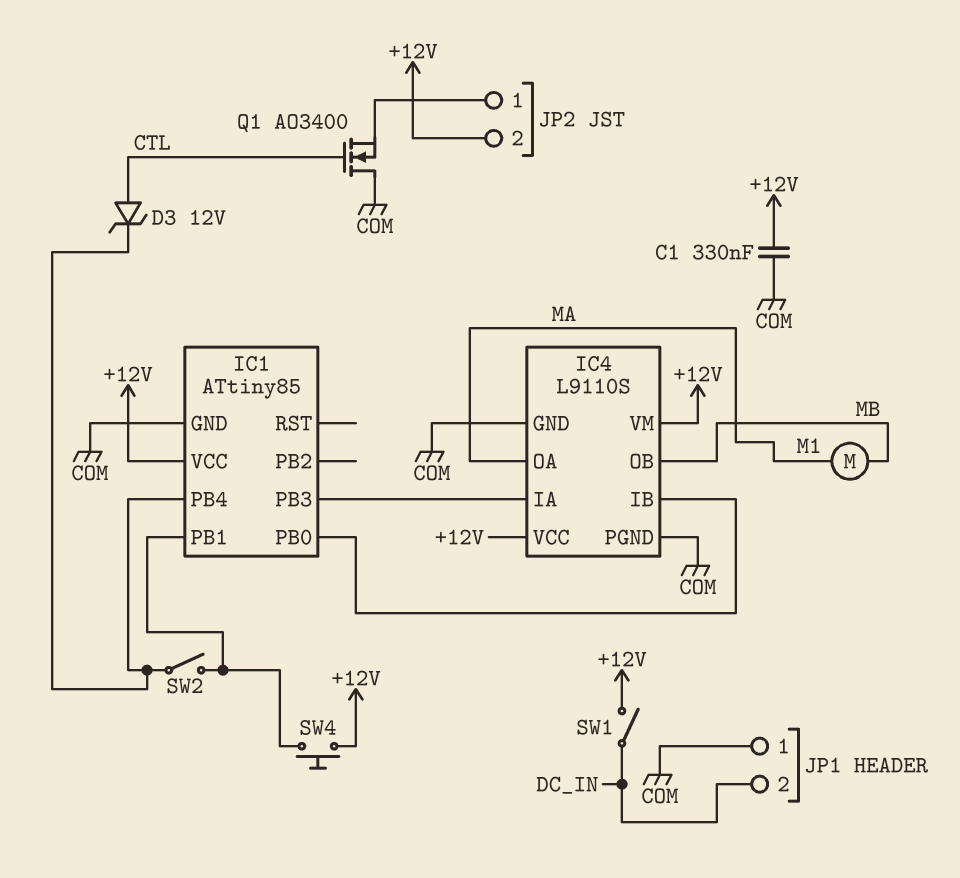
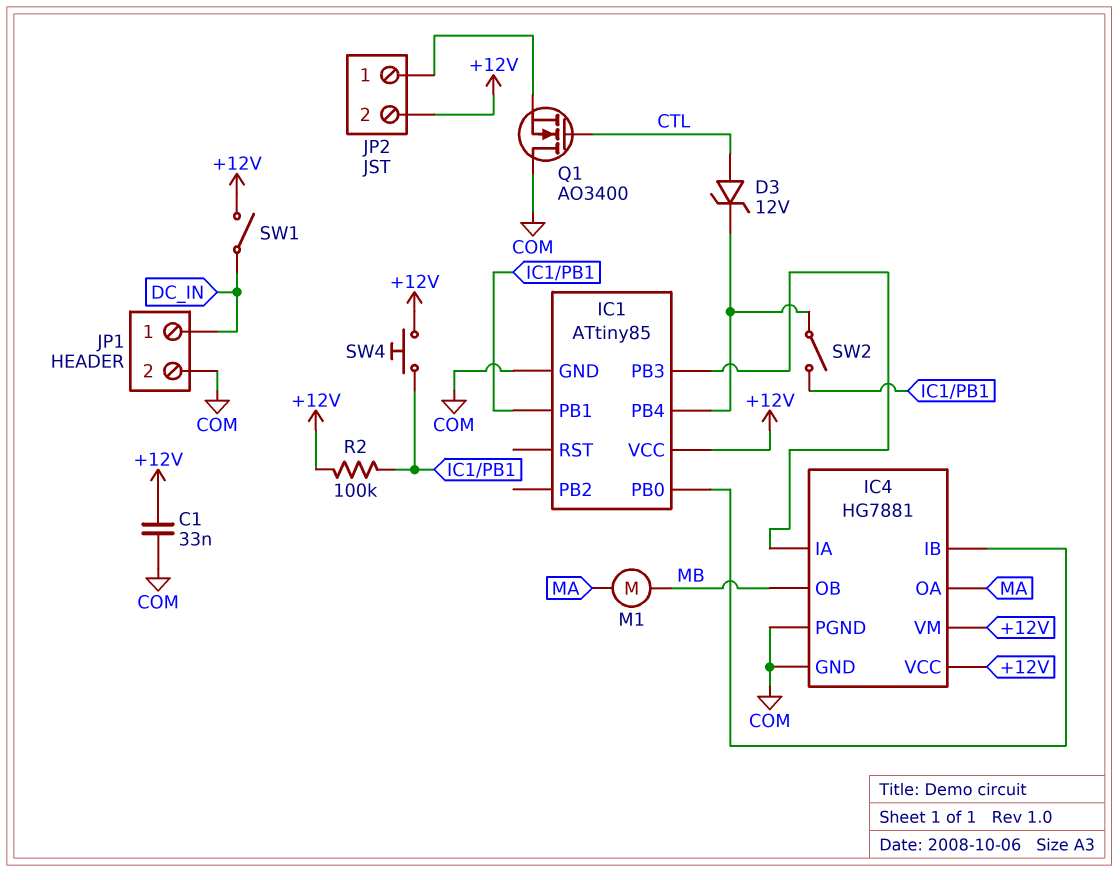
C1: 330nF (+12V, COM) -> 33nF (+12V, COM)
IC4: L9110S -> HG7881
JP1 pin 1: COM -> DC_IN
JP1 pin 2: DC_IN -> COM
R2: none -> 100k (+12V, IC1/PB1)

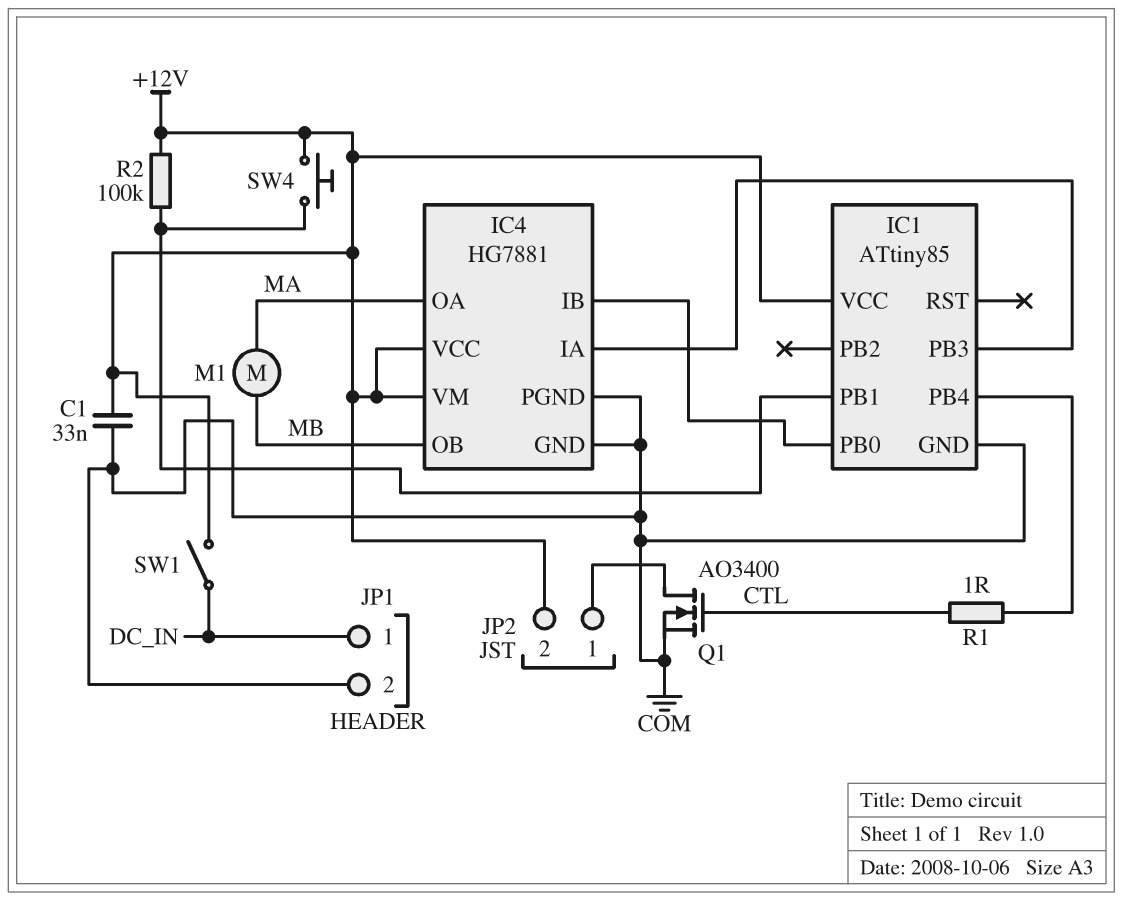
D3: zener 12V (A CTL, K IC1/PB4) -> none
Q1: NMOS AO3400 (G CTL, D COM, S JP2/1) -> NMOS AO3400 (G CTL, D JP2/1, S COM)
R1: none -> 1 (CTL, IC1/PB4)
SW2: switch (IC1/PB1, IC1/PB4) -> none

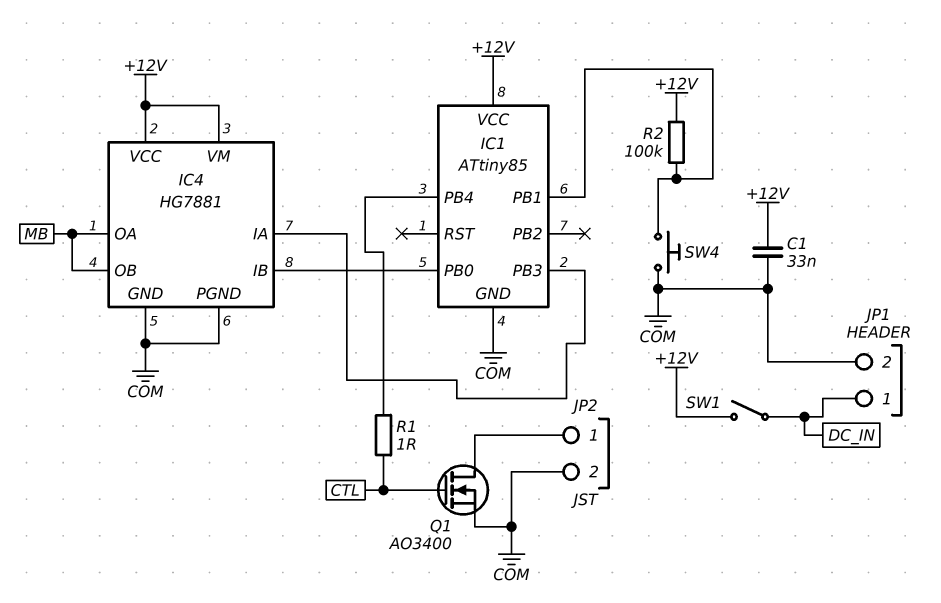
IC4 pin OA: MA -> MB
JP2 pin 2: +12V -> COM
M1: motor (MA, MB) -> none
SW4: button (+12V, IC1/PB1) -> button (COM, IC1/PB1)

